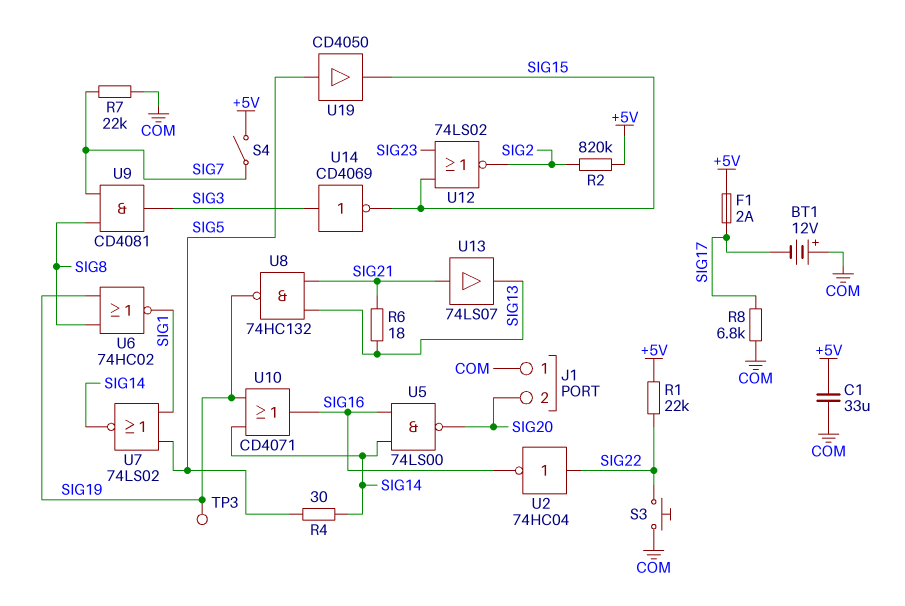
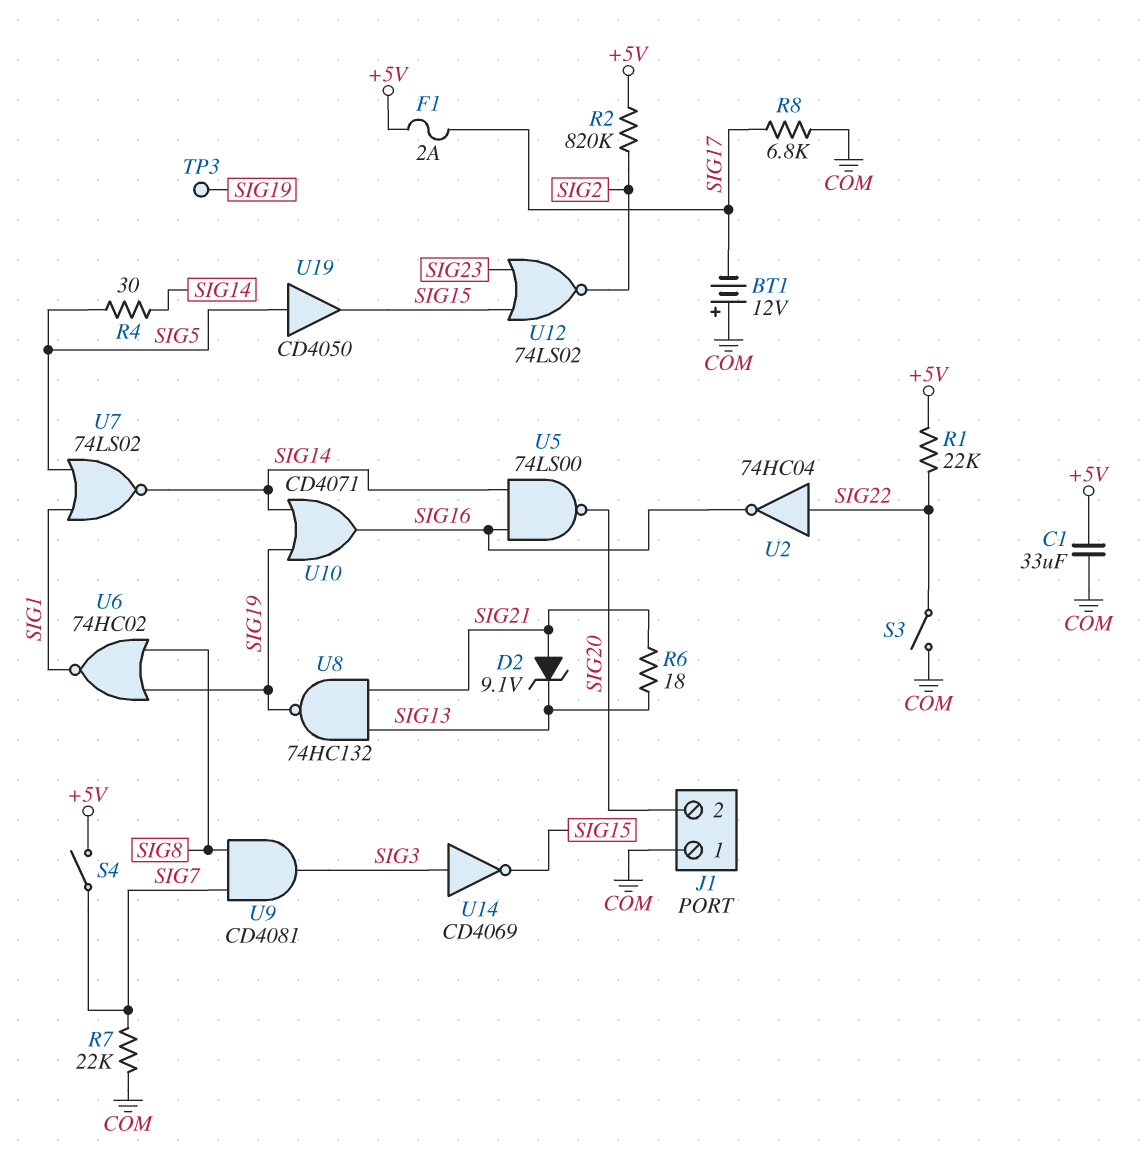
D2: none -> zener 9.1V (A SIG21, K SIG13)
S3: button (COM, SIG22) -> switch (COM, SIG22)
U13: buffer 74LS07 (in SIG21, out SIG13) -> none

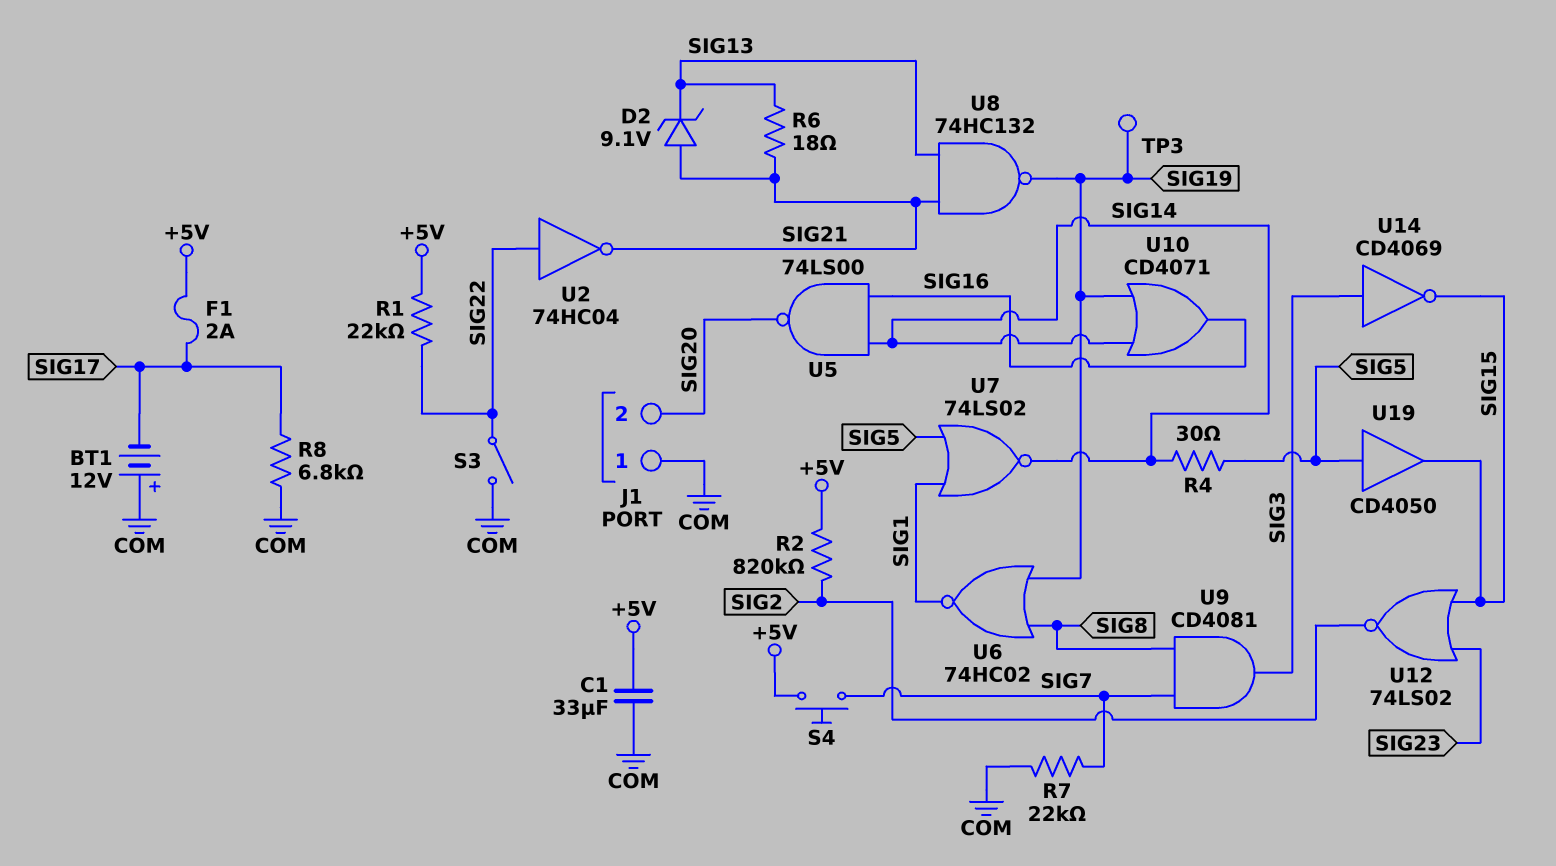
S4: switch (+5V, SIG7) -> button (+5V, SIG7)
U2: NOT 74HC04 (in SIG22, out SIG16) -> NOT 74HC04 (in SIG22, out SIG21)

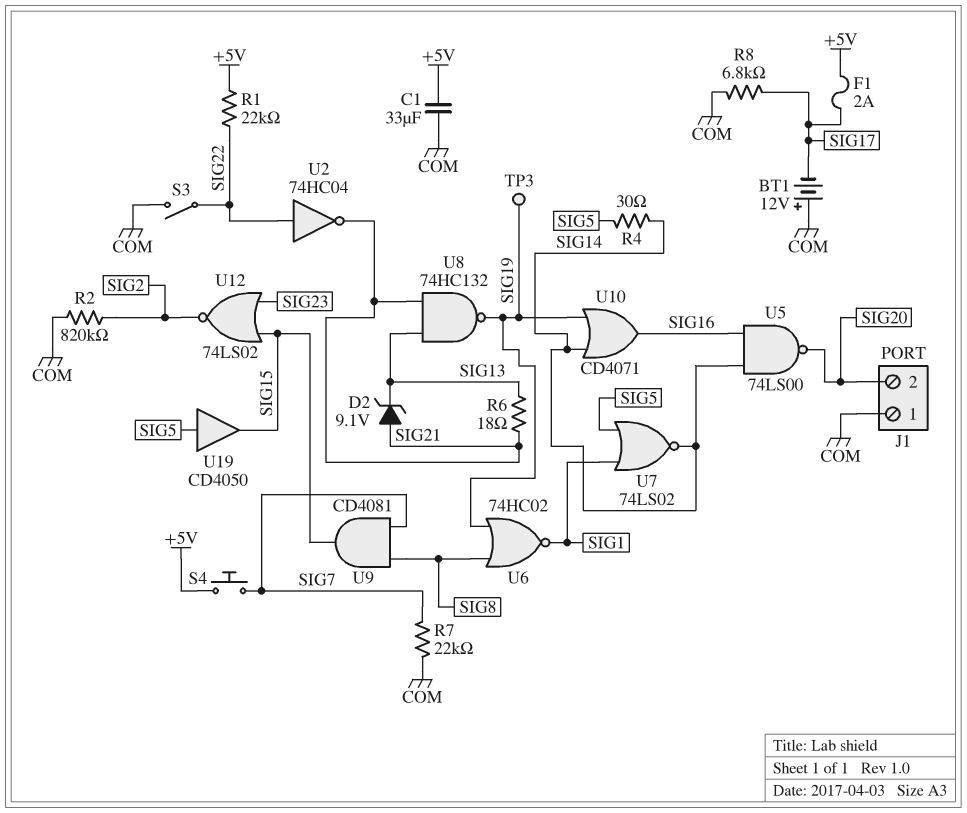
R2: 820k (+5V, SIG2) -> 820k (COM, SIG2)
U9: AND CD4081 (in SIG7, in SIG8, out SIG3) -> AND CD4081 (in SIG7, in SIG8, out SIG15)
U14: NOT CD4069 (in SIG3, out SIG15) -> none

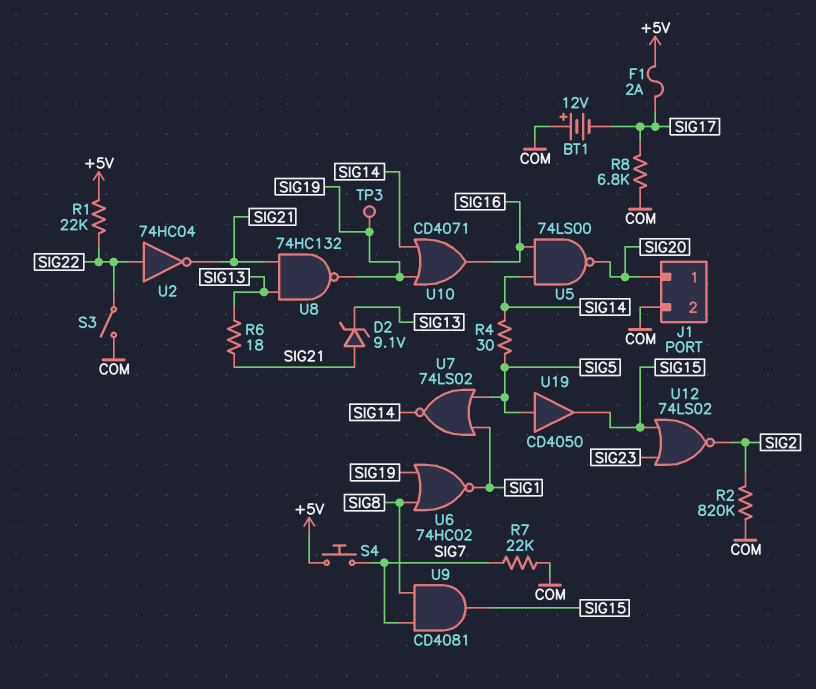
C1: 33uF (+5V, COM) -> none
J1 pin 1: COM -> SIG20
J1 pin 2: SIG20 -> COM

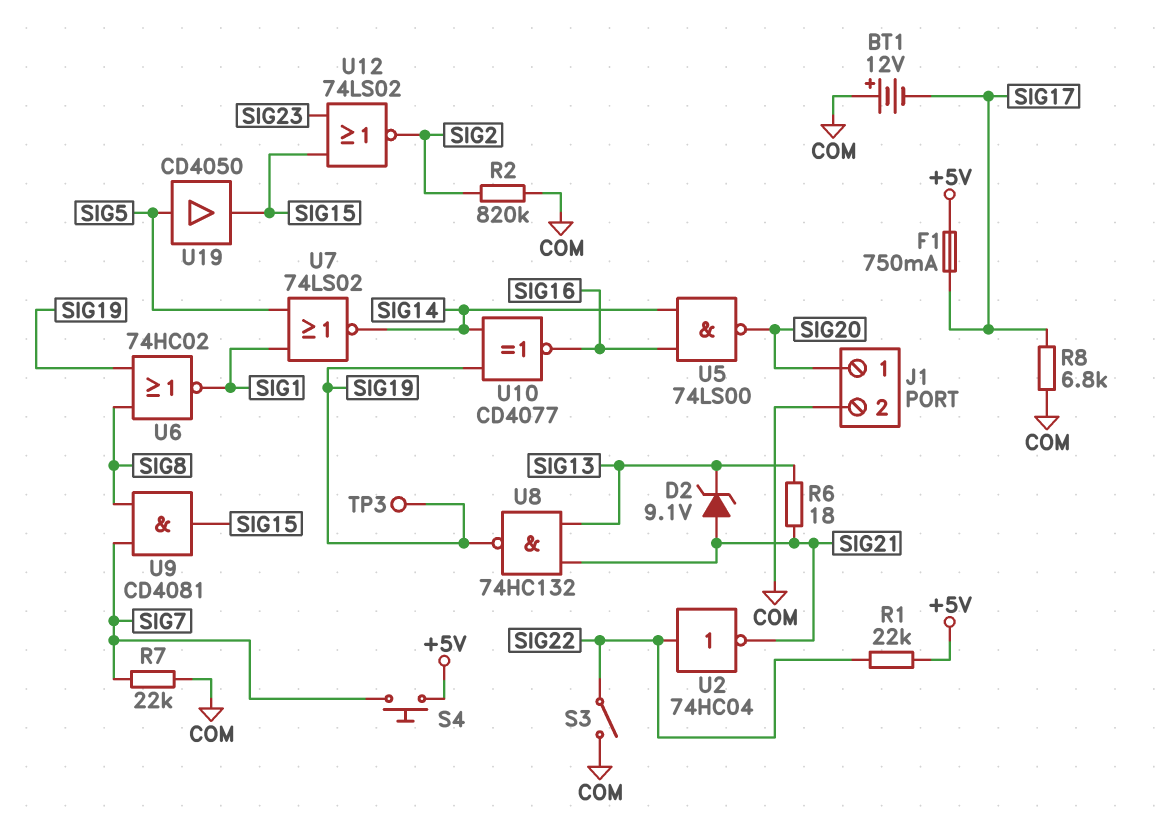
F1: 2A (+5V, SIG17) -> 750mA (+5V, SIG17)
R4: 30 (SIG5, SIG14) -> none
U10: OR CD4071 (in SIG14, in SIG19, out SIG16) -> XNOR CD4077 (in SIG14, in SIG19, out SIG16)

